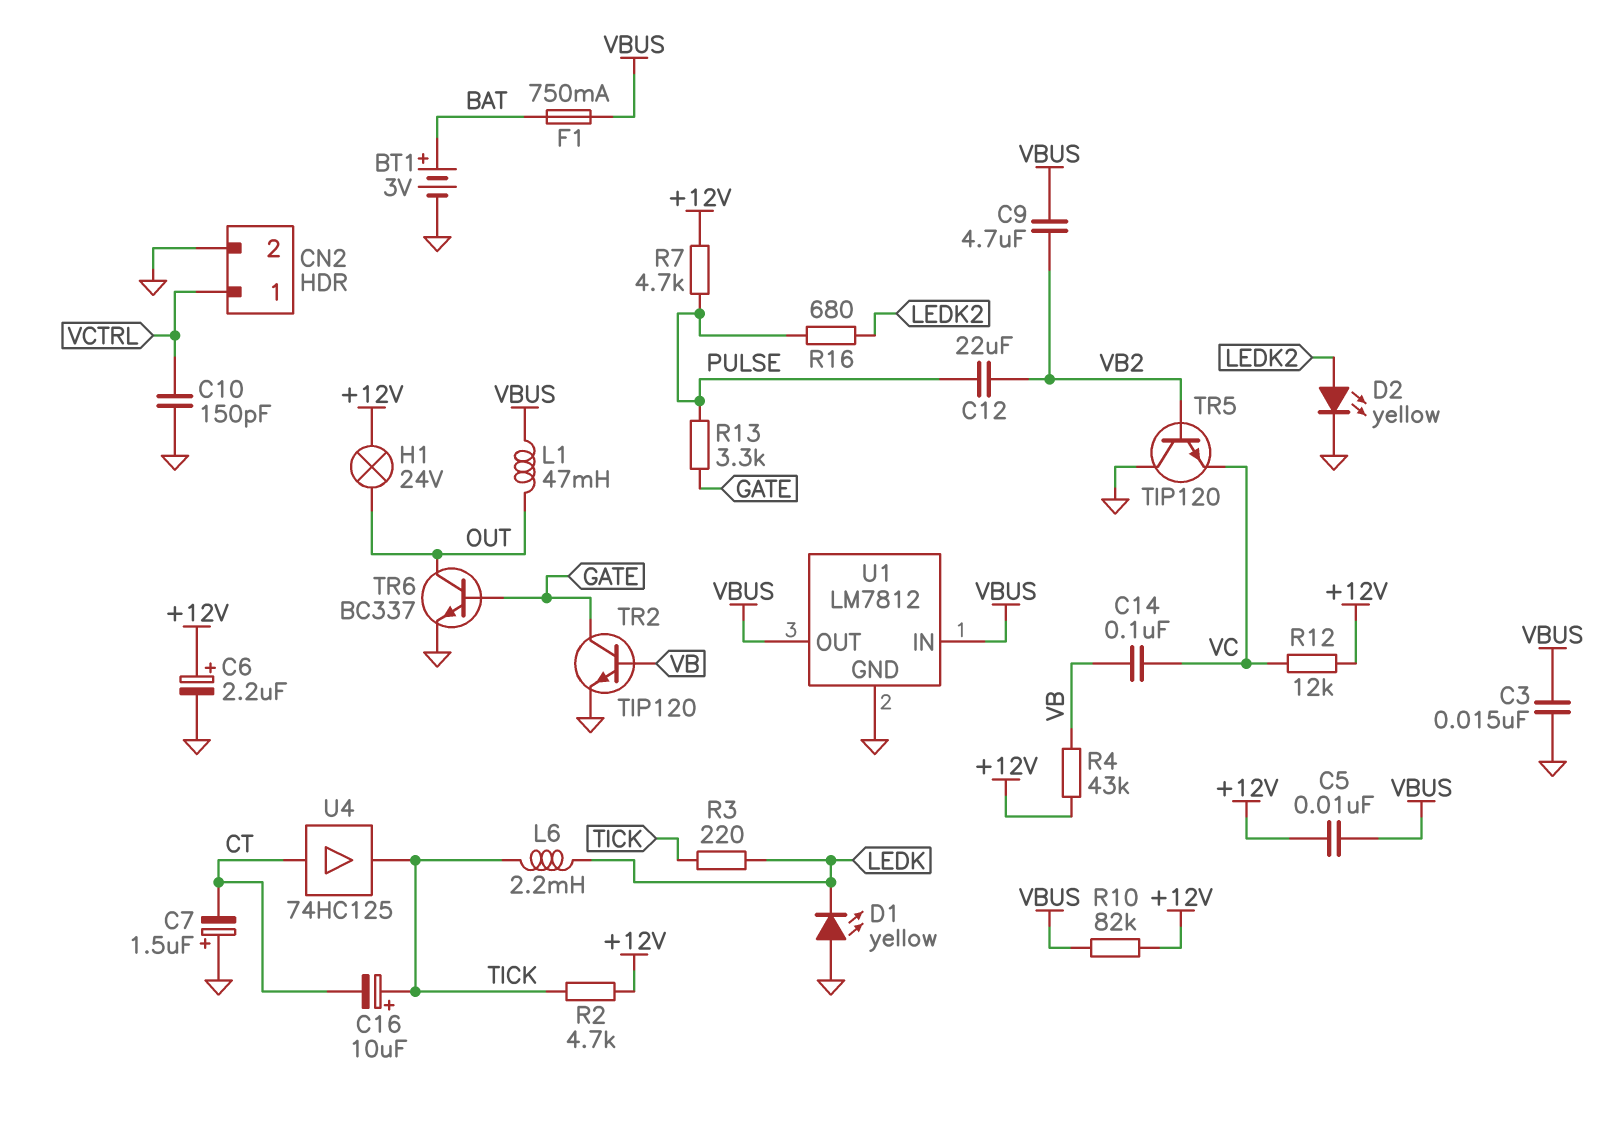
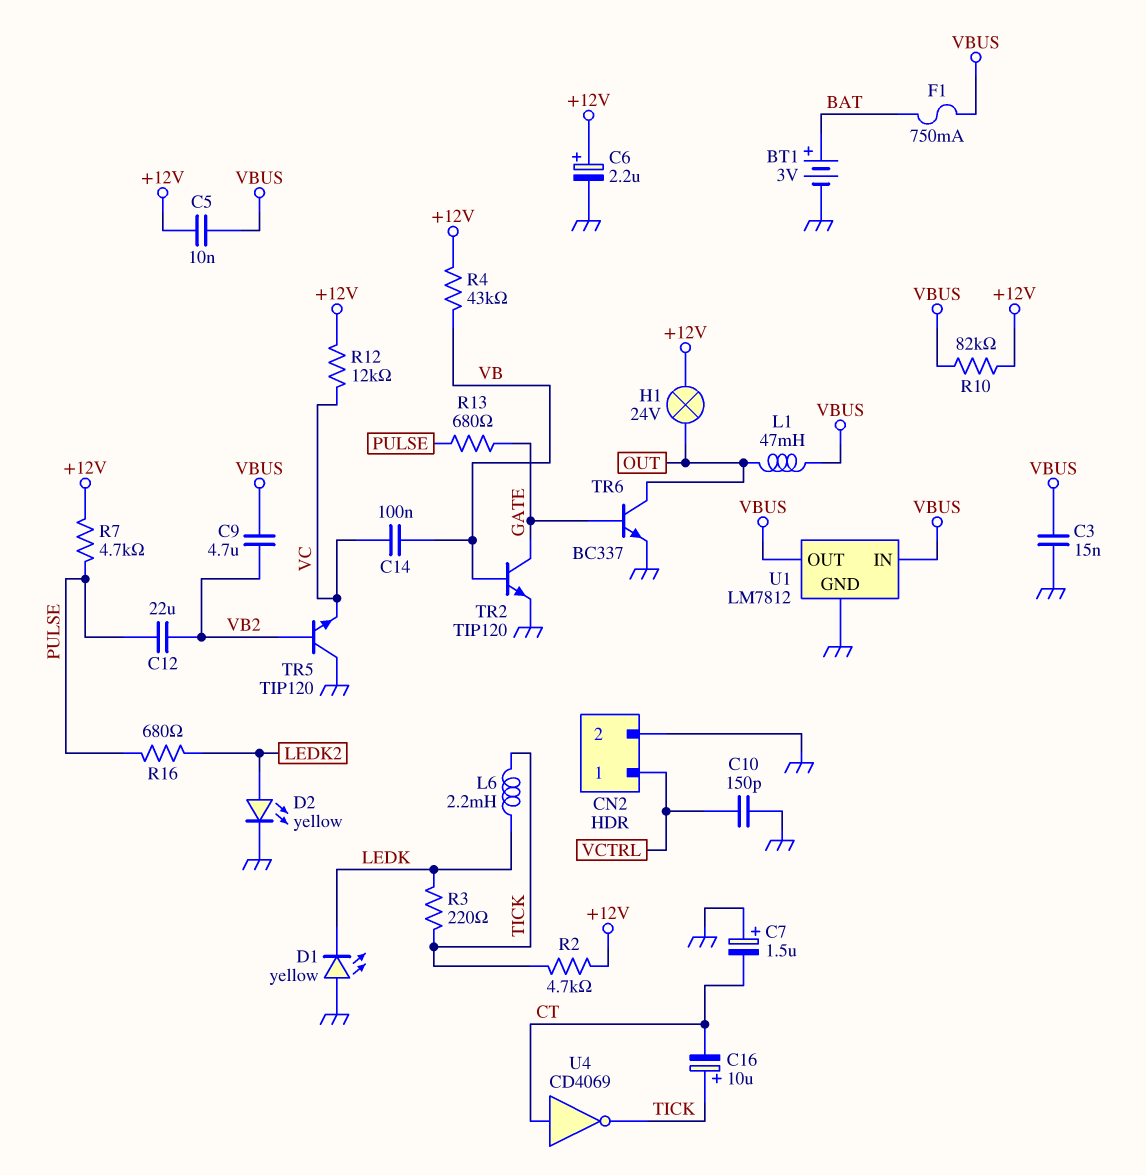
R13: 3.3k (GATE, PULSE) -> 680 (GATE, PULSE)
U4: buffer 74HC125 (in CT, out TICK) -> NOT CD4069 (in CT, out TICK)

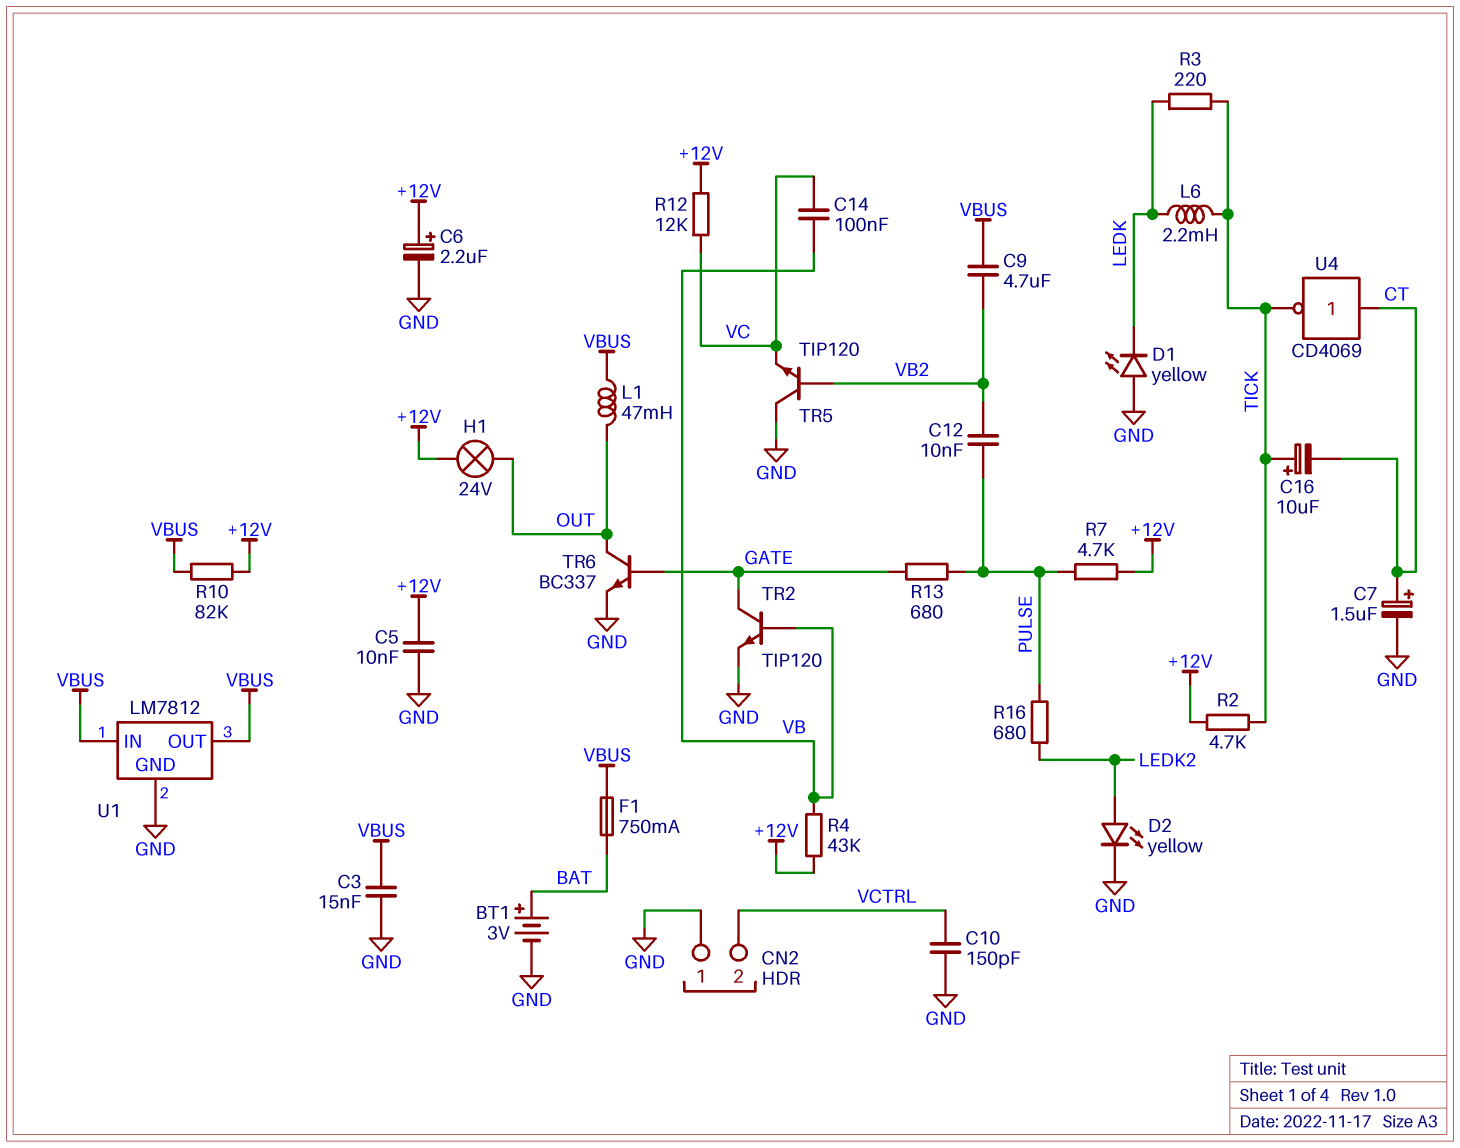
C5: 10nF (+12V, VBUS) -> 10nF (+12V, GND)
C7: 1.5uF (plus GND, minus CT) -> 1.5uF (plus CT, minus GND)
C12: 22uF (PULSE, VB2) -> 10nF (PULSE, VB2)
CN2 pin 1: VCTRL -> GND
CN2 pin 2: GND -> VCTRL

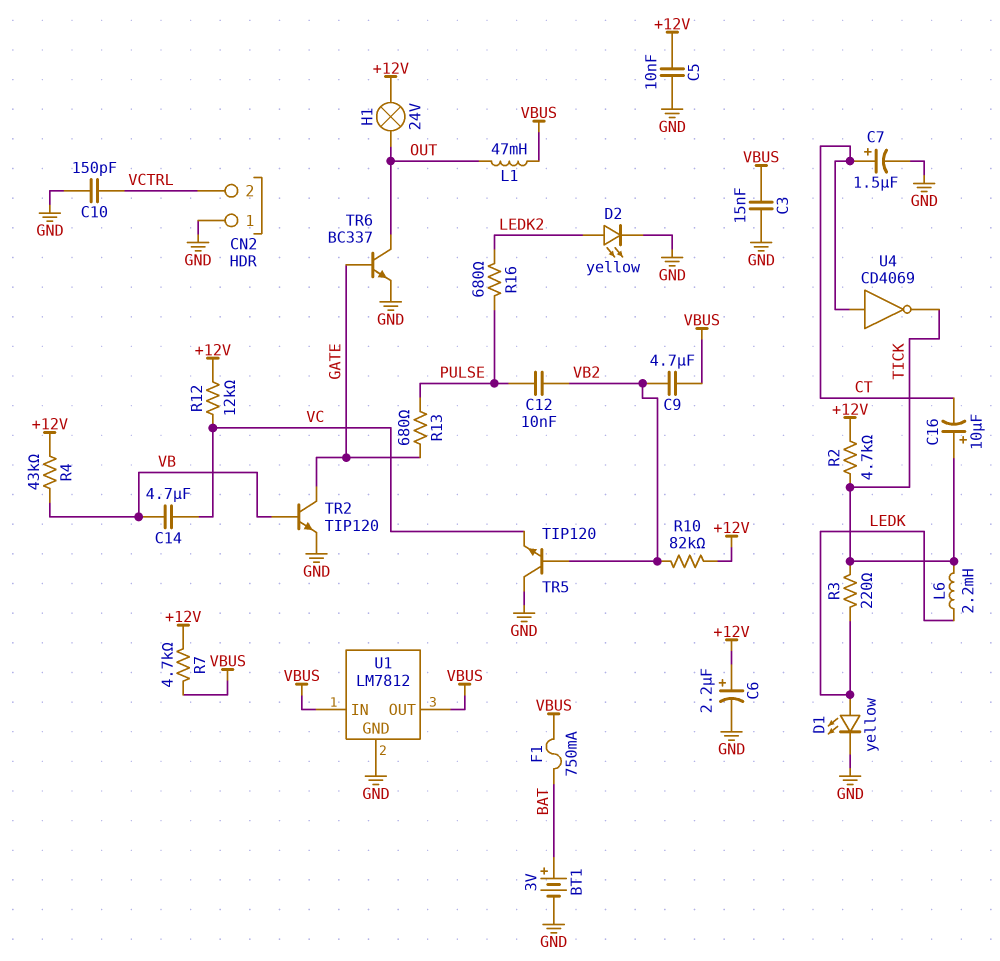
C14: 100nF (VB, VC) -> 4.7uF (VB, VC)
D1: LED yellow (A GND, K LEDK) -> LED yellow (A LEDK, K GND)
R7: 4.7k (+12V, PULSE) -> 4.7k (+12V, VBUS)
R10: 82k (+12V, VBUS) -> 82k (+12V, VB2)

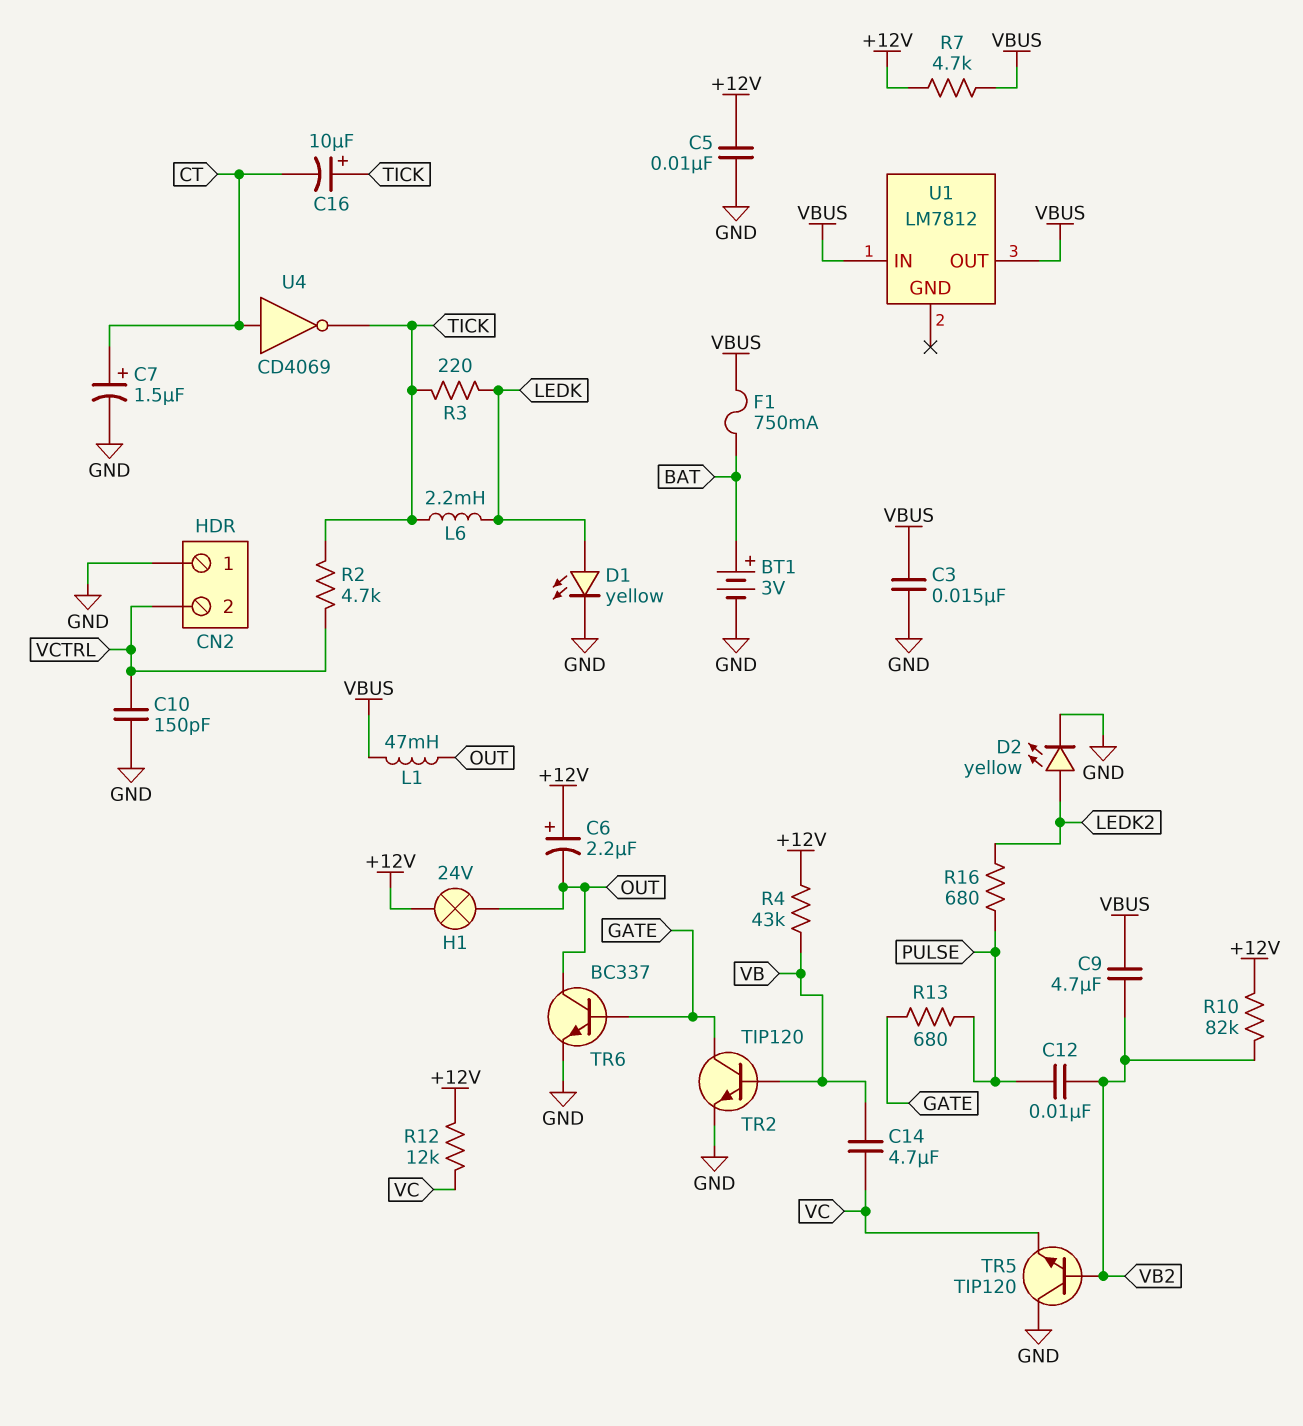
C6: 2.2uF (plus +12V, minus GND) -> 2.2uF (plus +12V, minus OUT)
R2: 4.7k (+12V, TICK) -> 4.7k (TICK, VCTRL)
U1 pin GND: GND -> none

